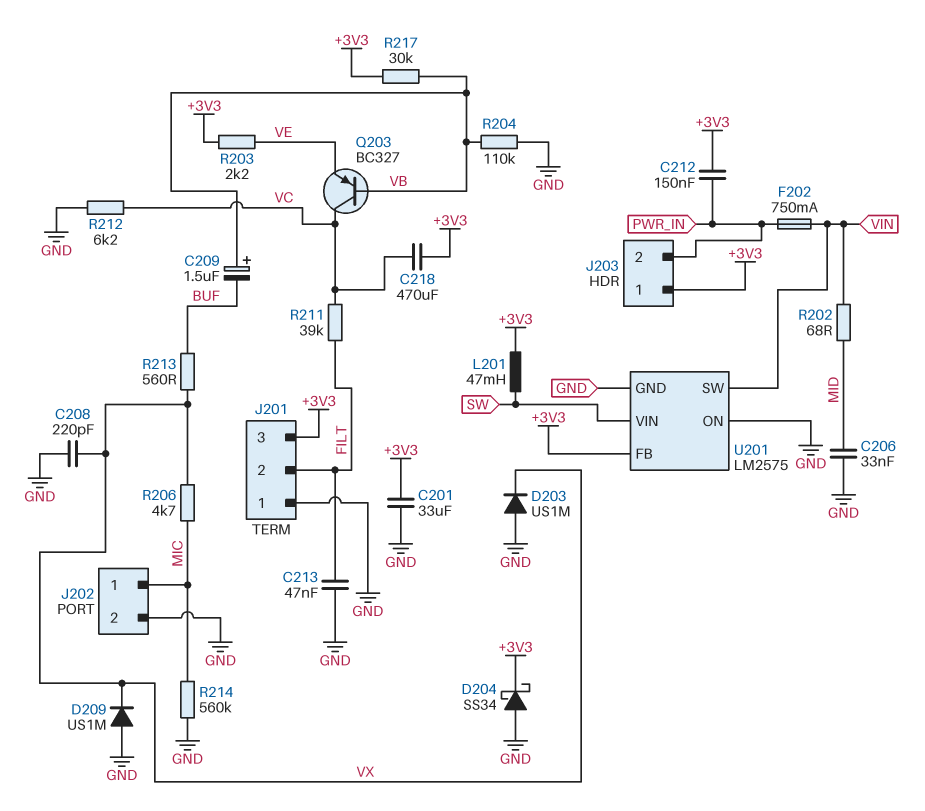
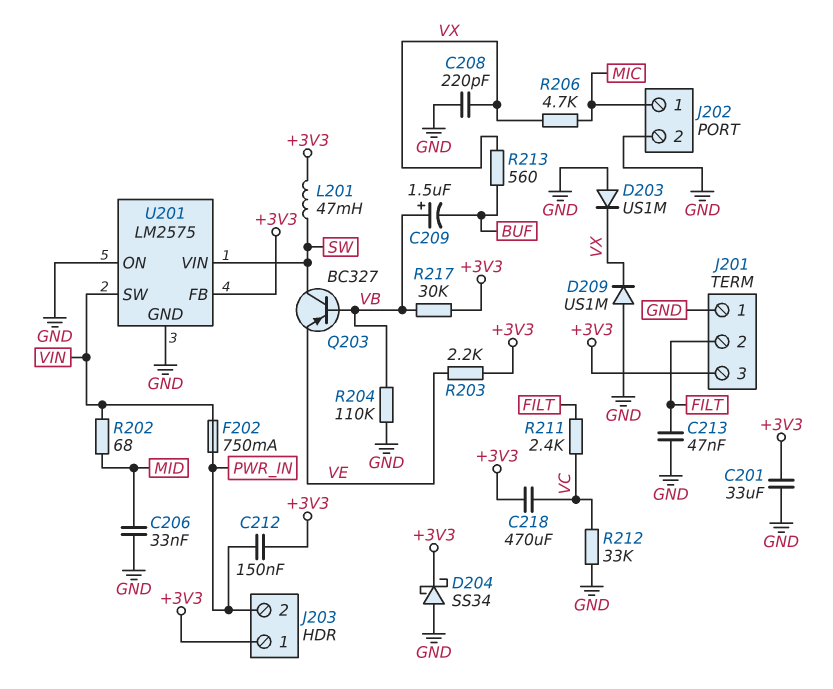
Q203: PNP BC327 (B VB, C VC, E VE) -> PNP BC327 (B VB, C SW, E VE)
R211: 39k (FILT, VC) -> 2.4k (FILT, VC)
R212: 6.2k (GND, VC) -> 33k (GND, VC)
R214: 560k (GND, MIC) -> none

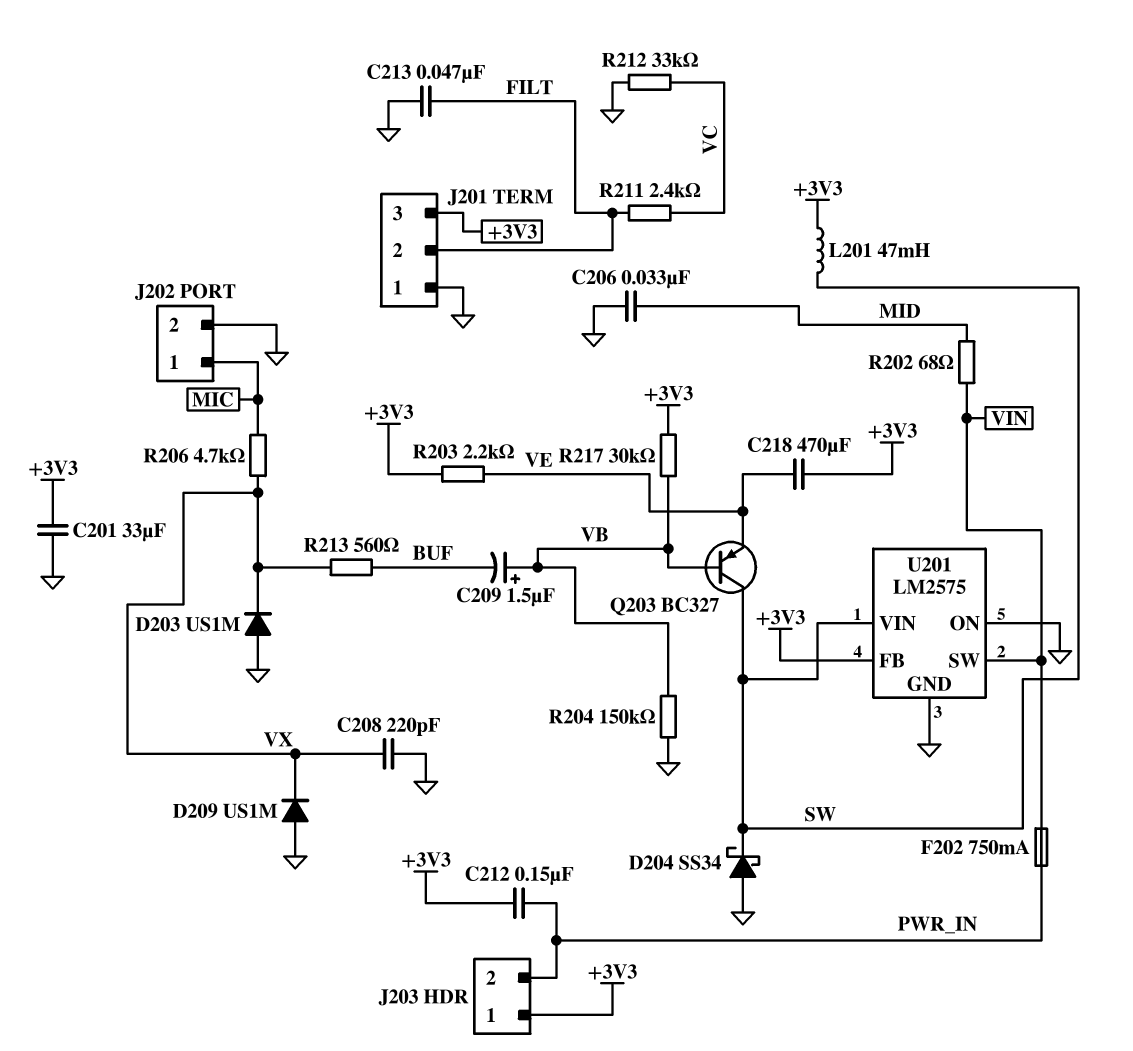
C218: 470uF (+3V3, VC) -> 470uF (+3V3, VE)
D204: schottky SS34 (A GND, K +3V3) -> schottky SS34 (A GND, K SW)
R204: 110k (GND, VB) -> 150k (GND, VB)

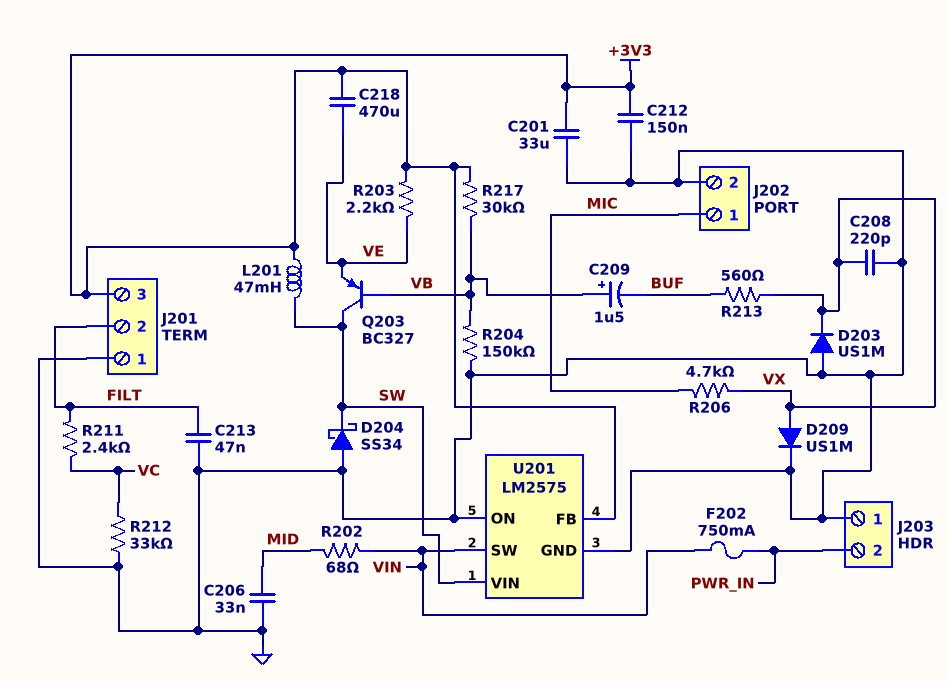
C212: 150nF (+3V3, PWR_IN) -> 150nF (+3V3, GND)
D209: diode US1M (A GND, K VX) -> diode US1M (A VX, K GND)
J203 pin 1: +3V3 -> GND

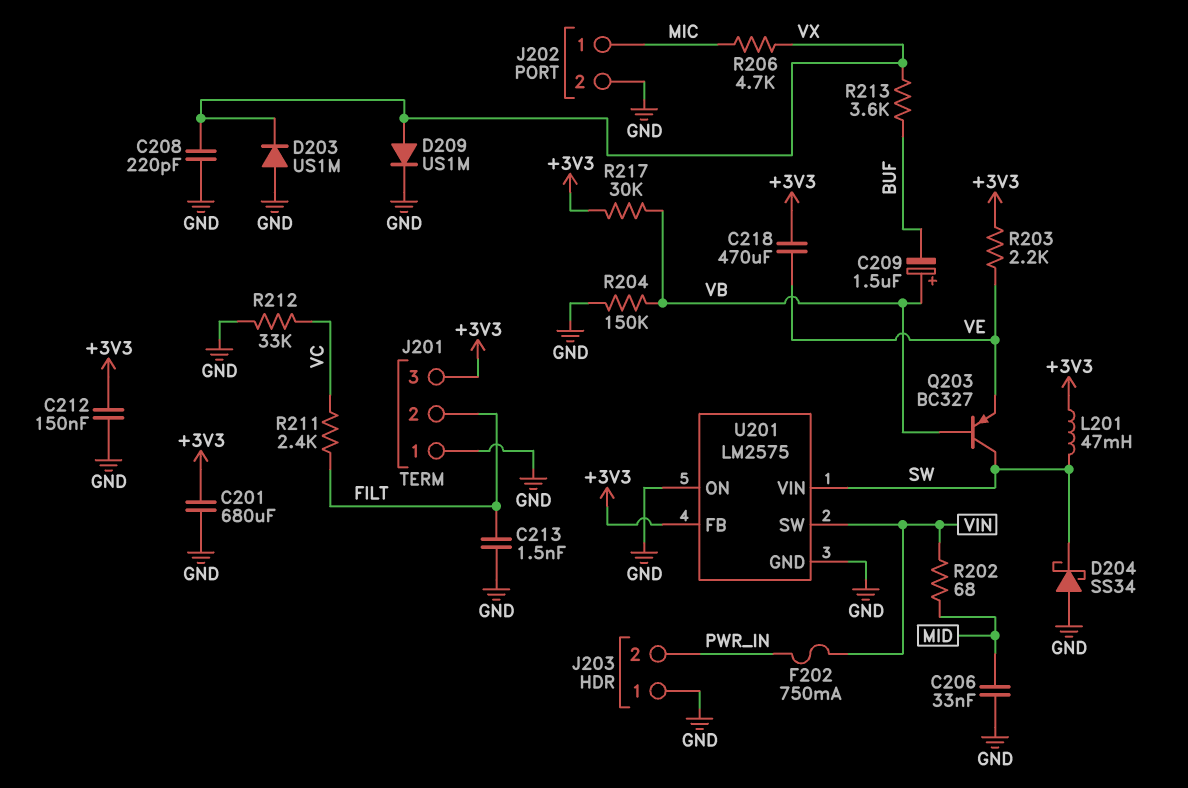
C201: 33uF (+3V3, GND) -> 680uF (+3V3, GND)
C213: 47nF (FILT, GND) -> 1.5nF (FILT, GND)
R213: 560 (BUF, VX) -> 3.6k (BUF, VX)

